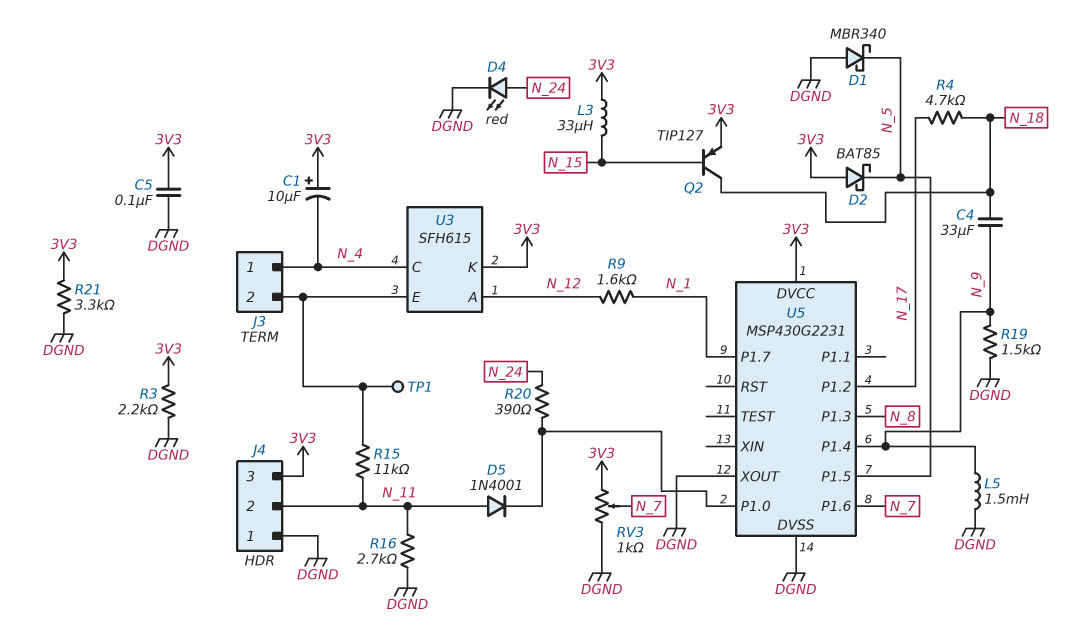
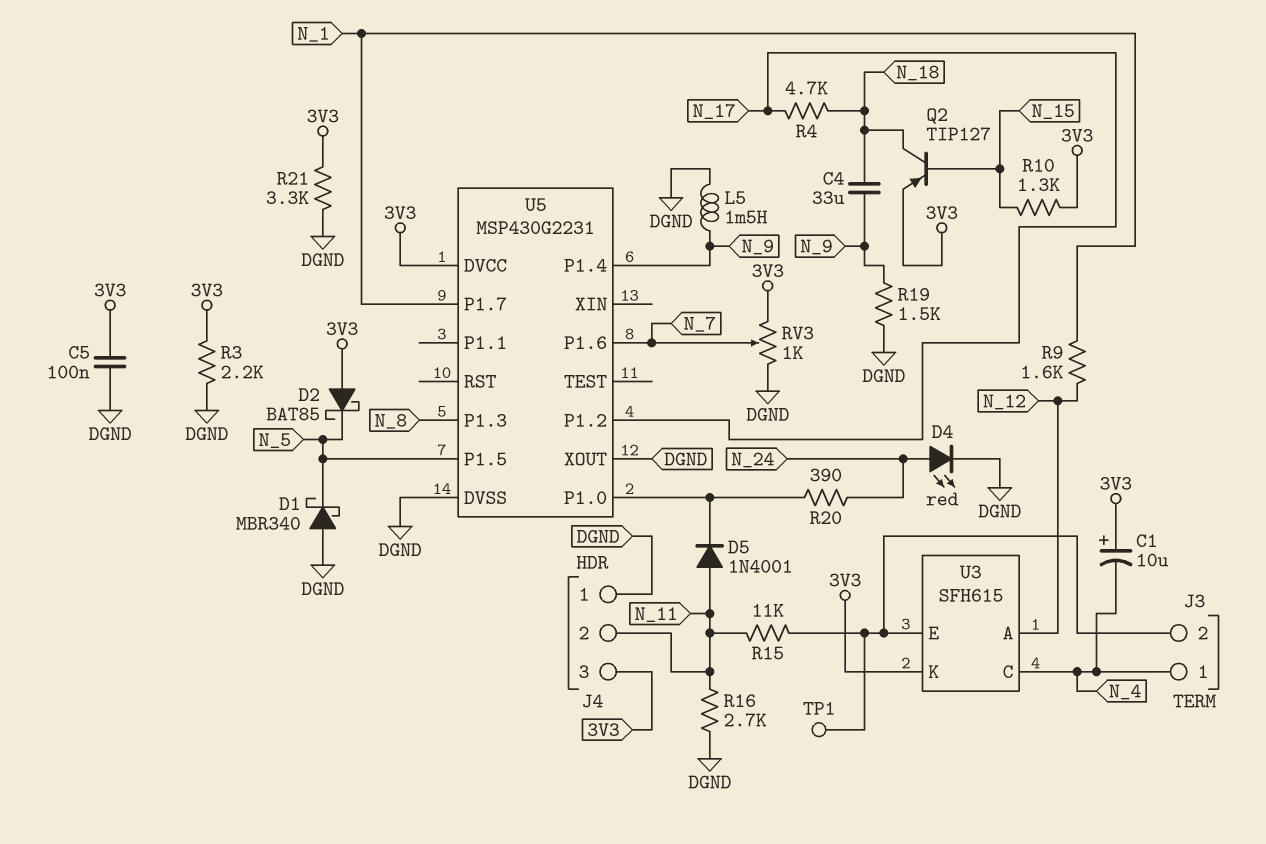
L3: 33uH (3V3, N_15) -> none
R10: none -> 1.3k (3V3, N_15)

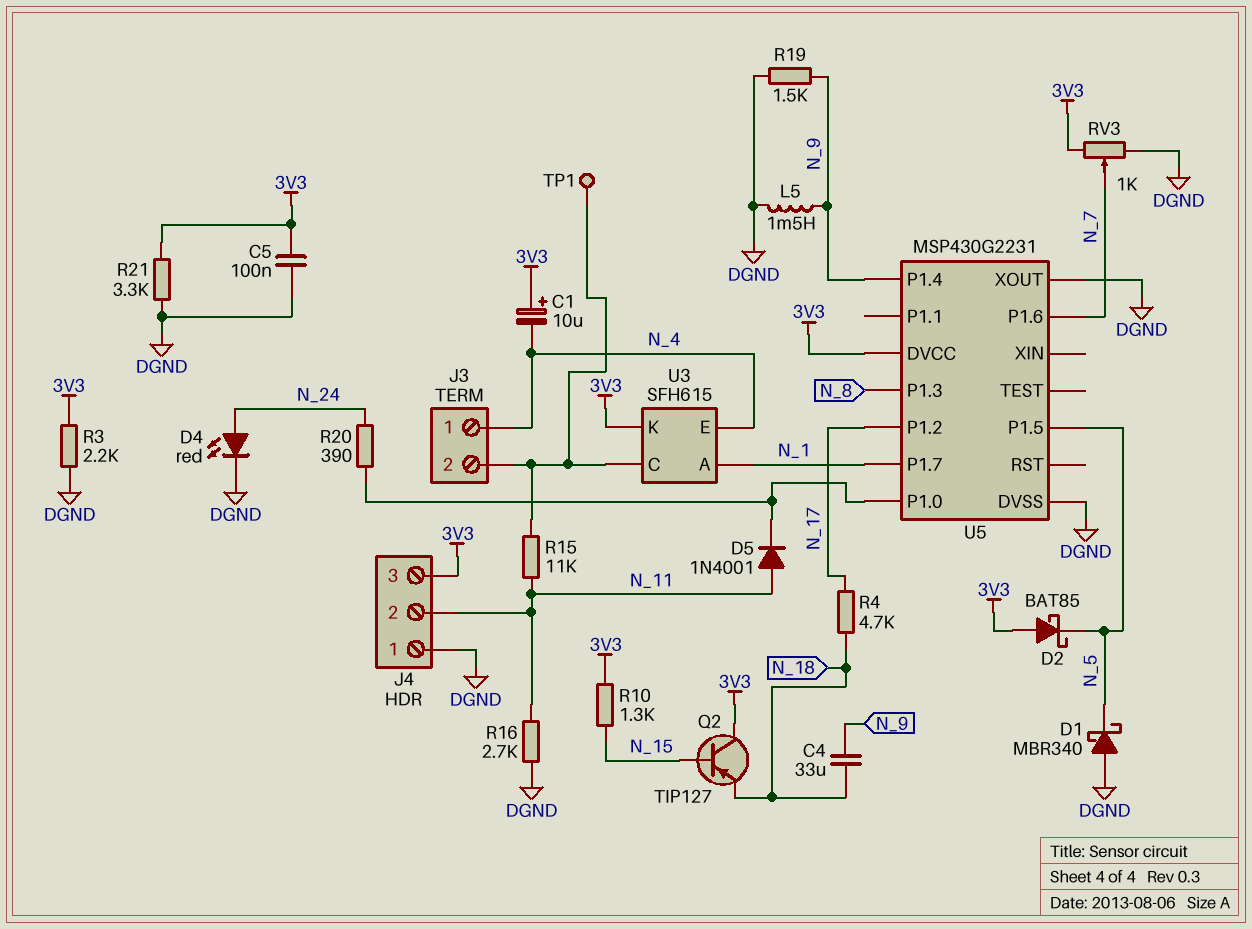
Q2: PNP TIP127 (B N_15, C N_18, E 3V3) -> PNP TIP127 (B N_15, C 3V3, E N_18)
R9: 1.6k (N_1, N_12) -> none
U3 pin A: N_12 -> N_1
U3 pin C: N_4 -> J3/2
U3 pin E: J3/2 -> N_4

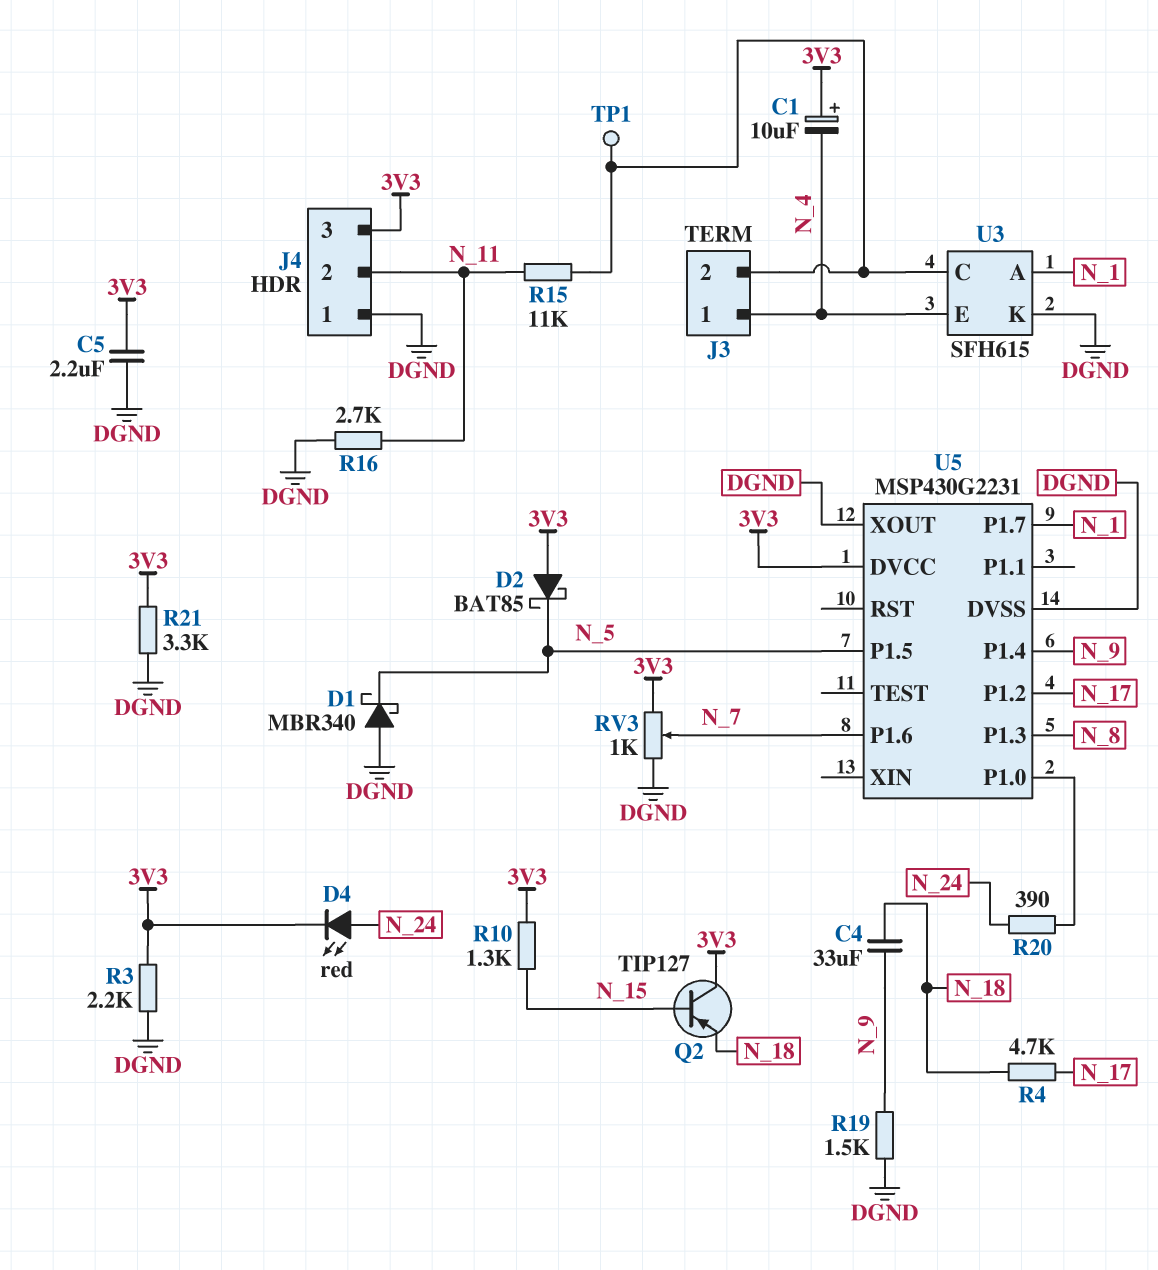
C5: 100nF (3V3, DGND) -> 2.2uF (3V3, DGND)
D4: LED red (A N_24, K DGND) -> LED red (A N_24, K 3V3)
D5: diode 1N4001 (A N_11, K U5/P1.0) -> none
L5: 1.5mH (DGND, N_9) -> none
U3 pin K: 3V3 -> DGND

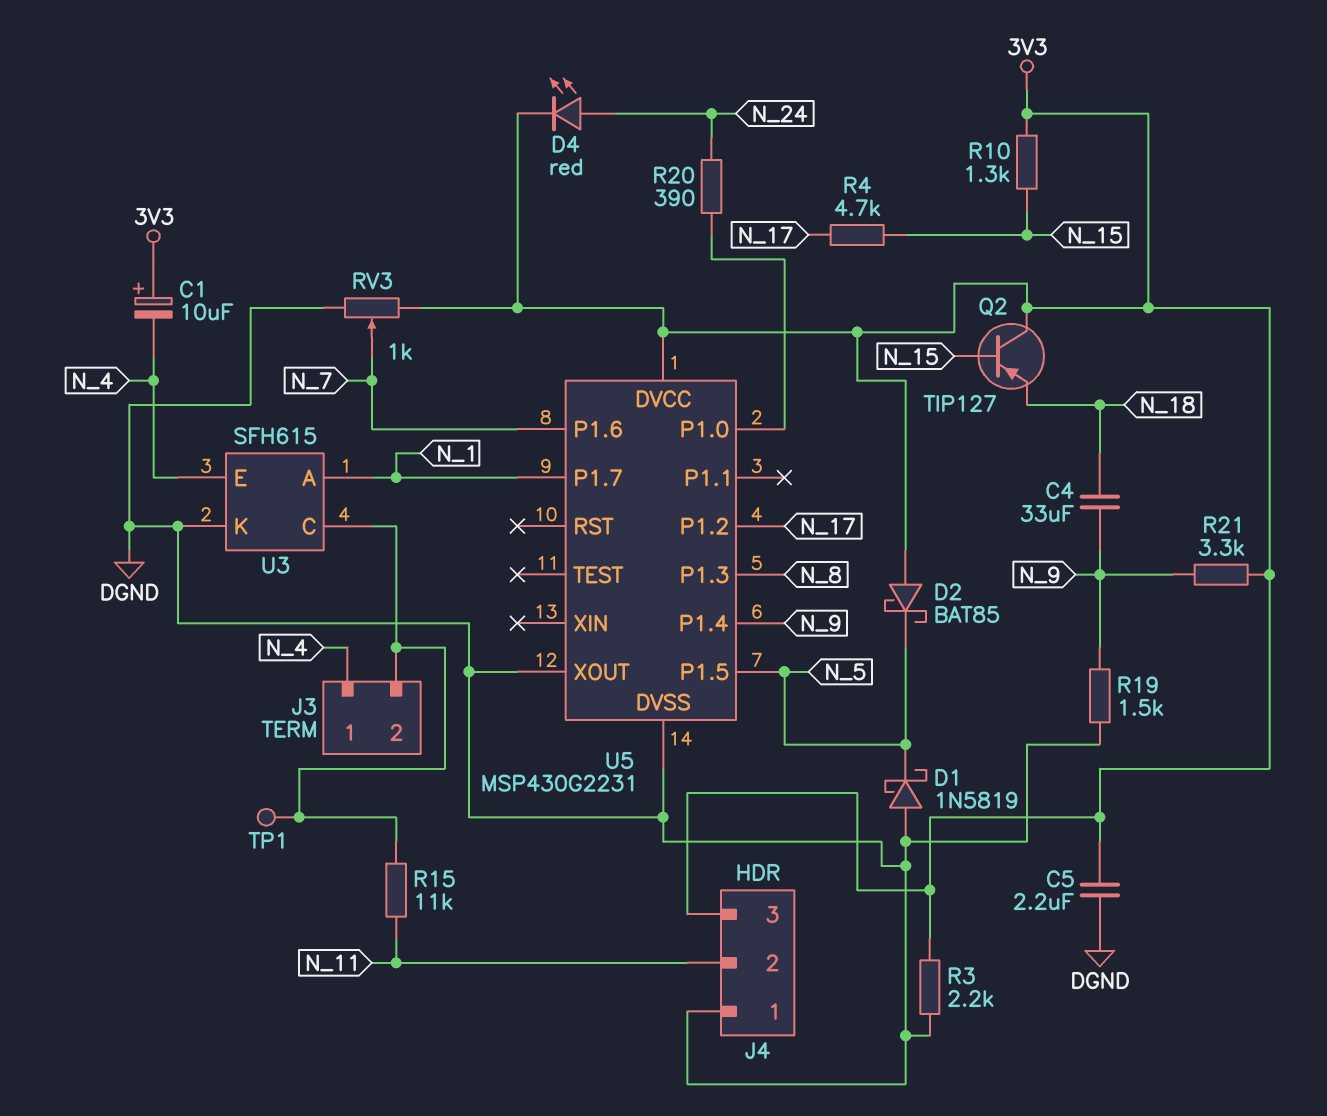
D1: schottky MBR340 (A DGND, K N_5) -> schottky 1N5819 (A DGND, K N_5)
R4: 4.7k (N_17, N_18) -> 4.7k (N_15, N_17)
R16: 2.7k (DGND, N_11) -> none
R21: 3.3k (3V3, DGND) -> 3.3k (3V3, N_9)

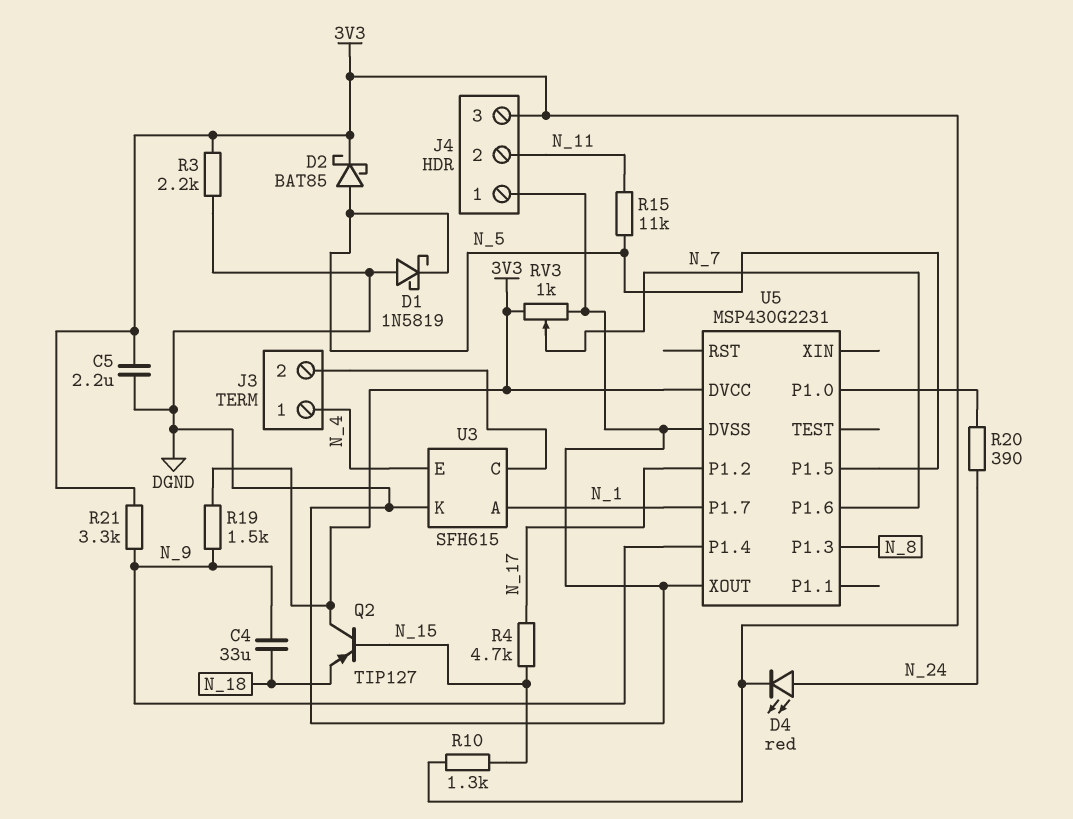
C1: 10uF (plus 3V3, minus N_4) -> none
D2: schottky BAT85 (A 3V3, K N_5) -> schottky BAT85 (A N_5, K 3V3)
R15: 11k (J3/2, N_11) -> 11k (N_5, N_11)
R19: 1.5k (DGND, N_9) -> 1.5k (3V3, N_9)
TP1: test point (J3/2) -> none

